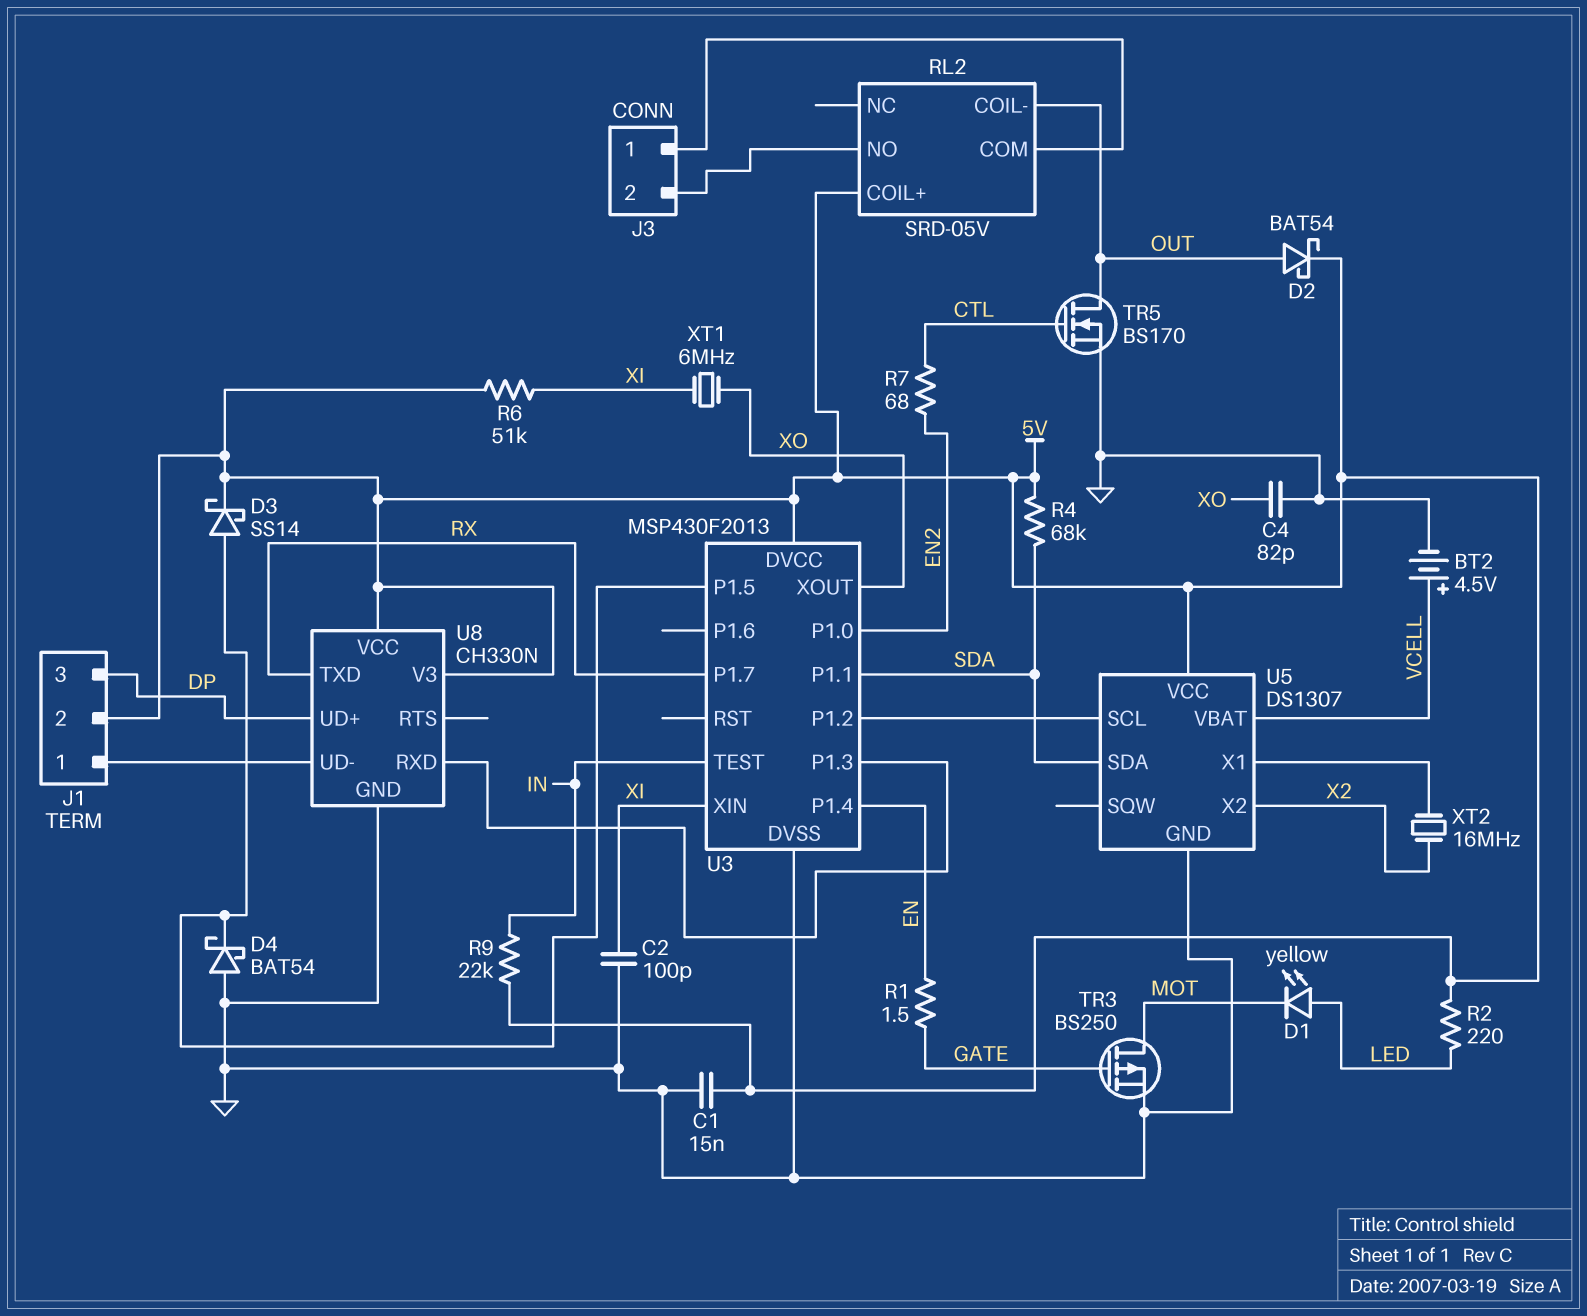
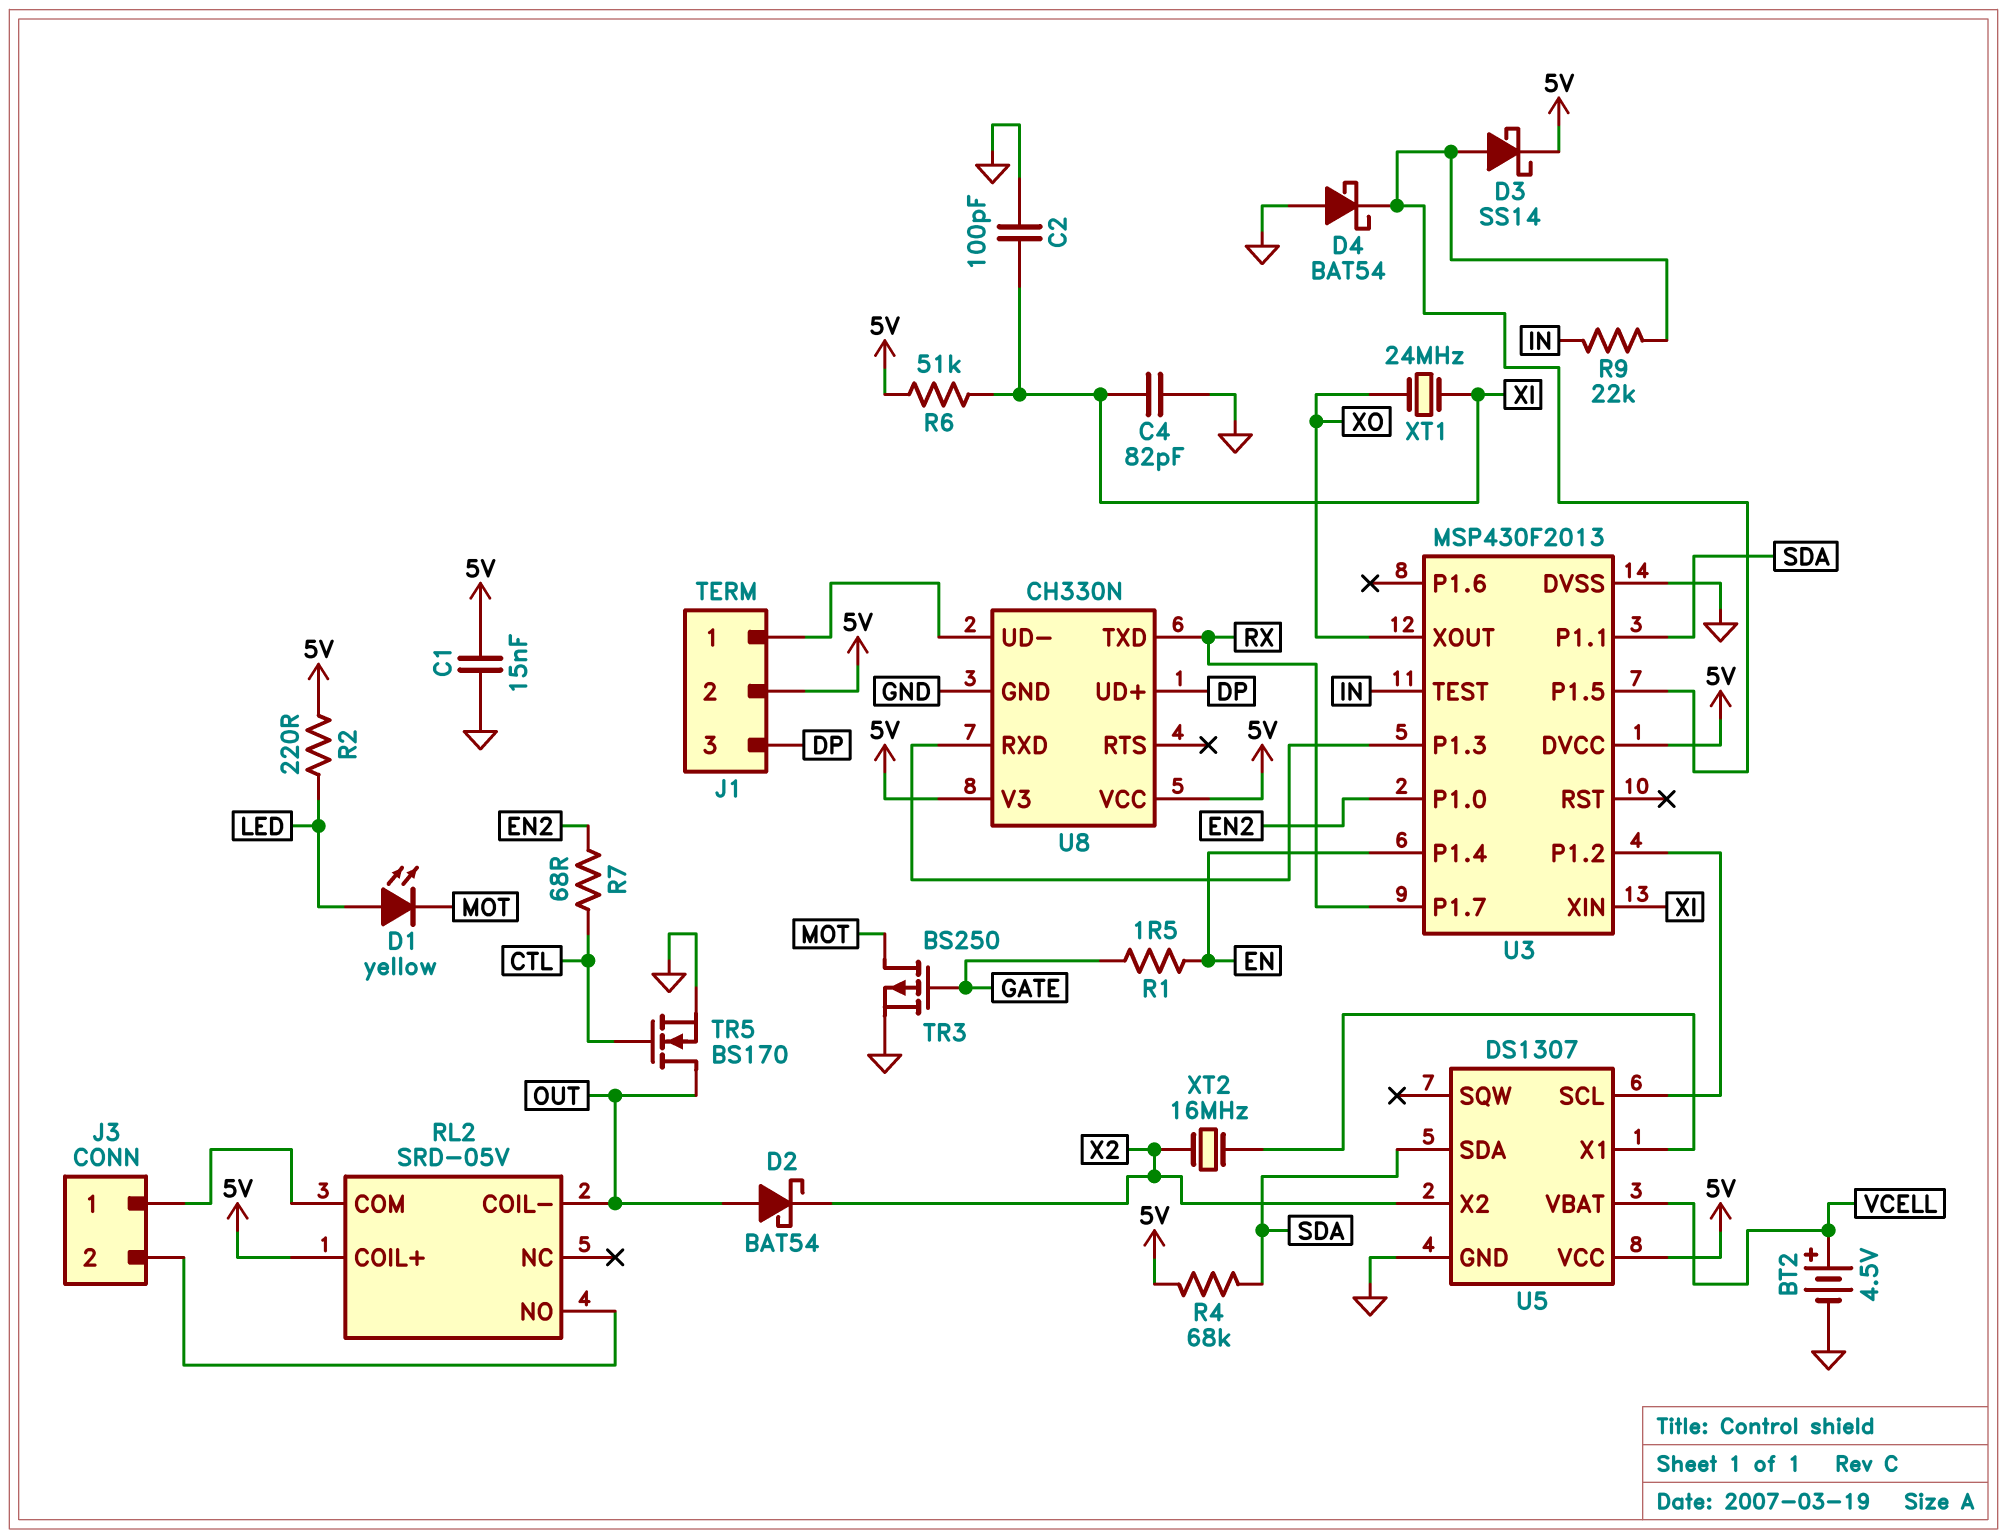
C4: 82pF (GND, XO) -> 82pF (GND, XI)
D2: schottky BAT54 (A OUT, K 5V) -> schottky BAT54 (A OUT, K X2)
R9: 22k (5V, IN) -> 22k (IN, U3/P1.5)
XT1: 6MHz (XI, XO) -> 24MHz (XI, XO)

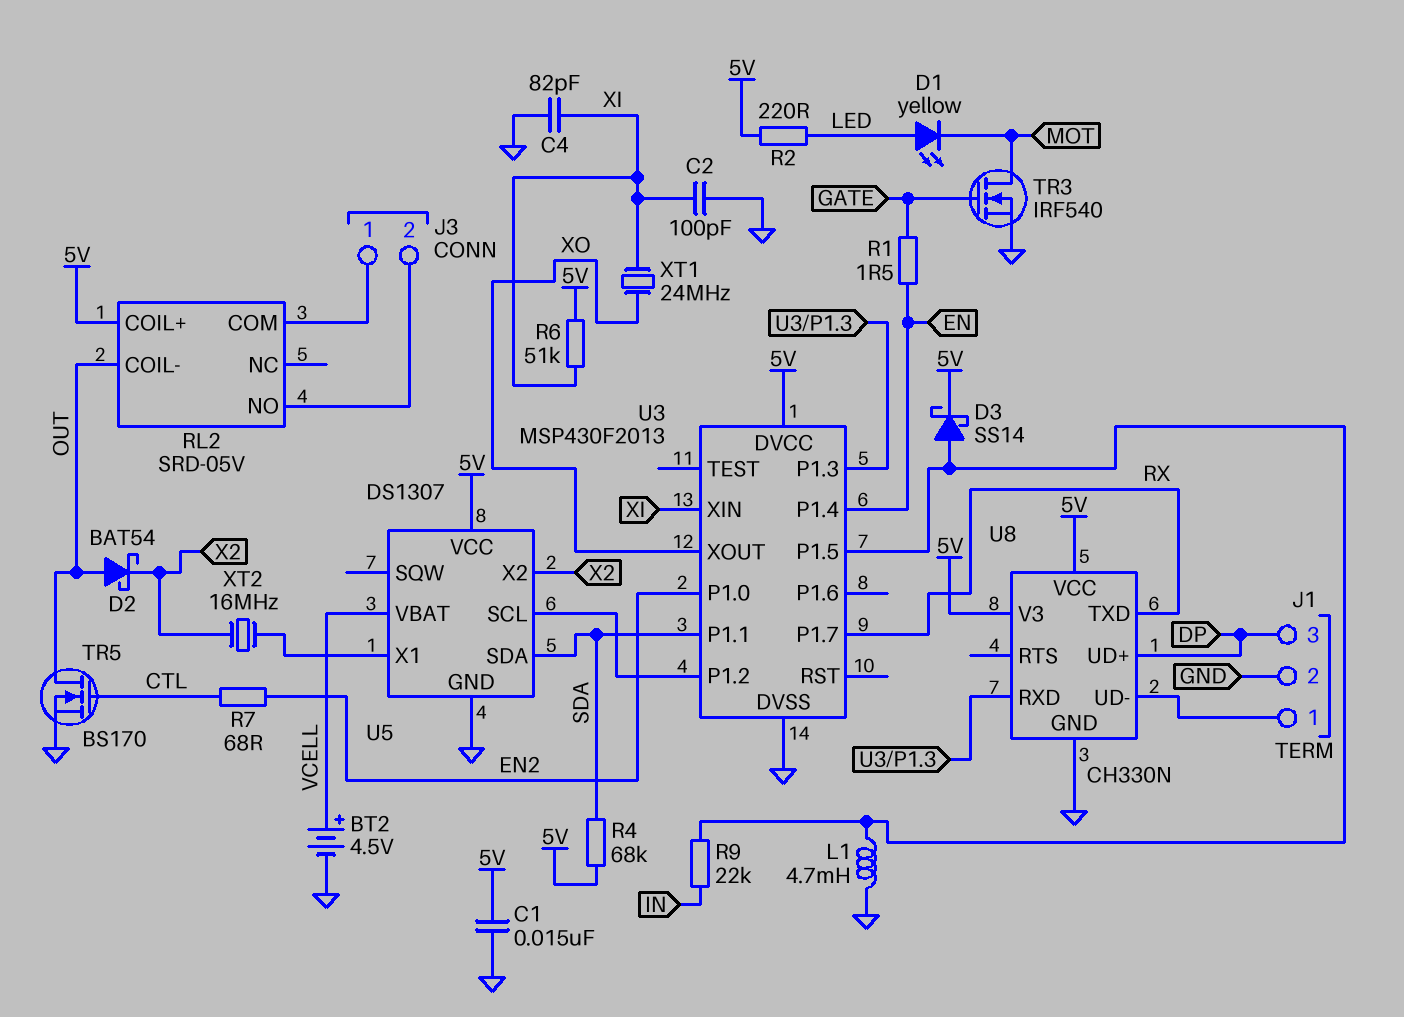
D4: schottky BAT54 (A GND, K U3/P1.5) -> none
J1 pin 2: 5V -> GND
L1: none -> 4.7mH (GND, U3/P1.5)
TR3: PMOS BS250 (G GATE, D MOT, S GND) -> NMOS IRF540 (G GATE, D MOT, S GND)
U3 pin TEST: IN -> none

